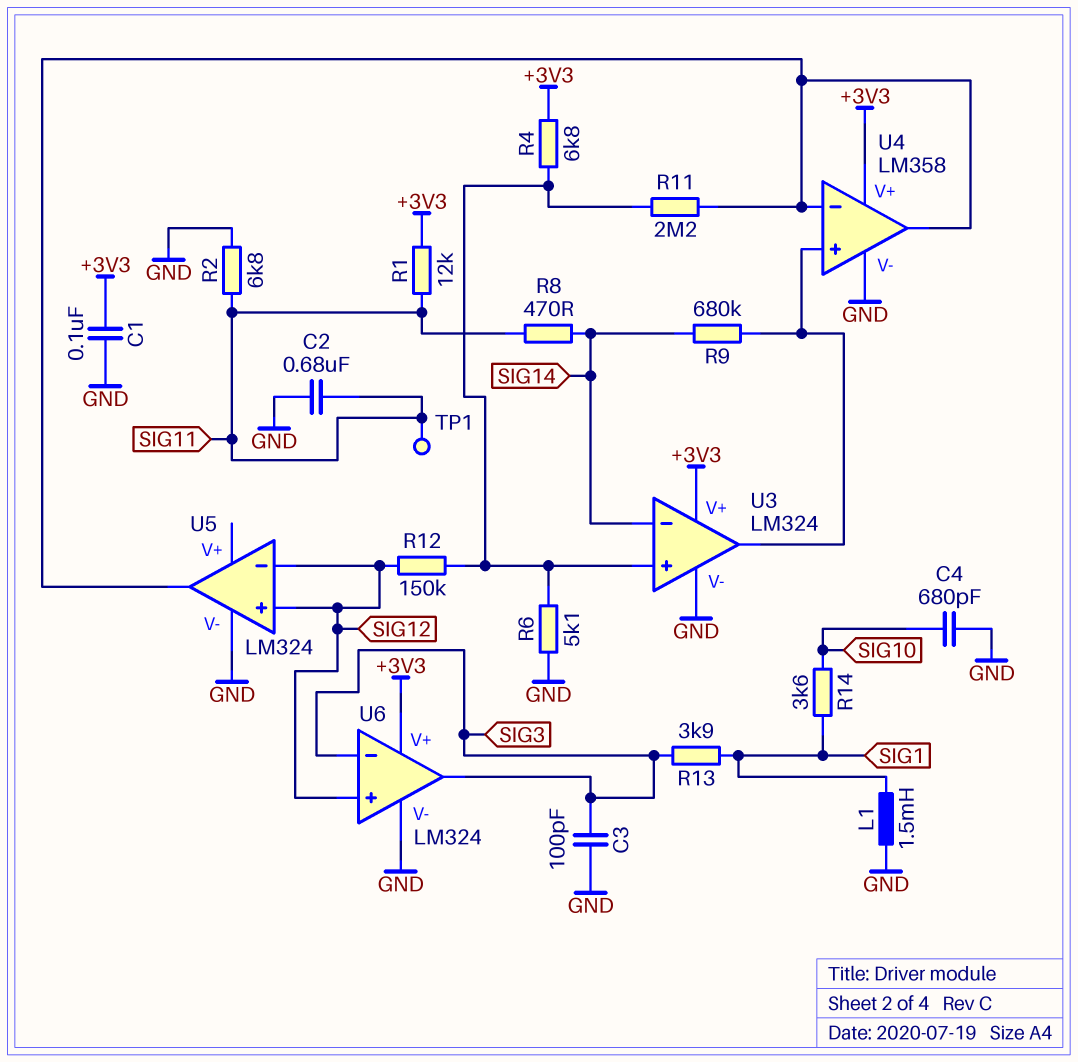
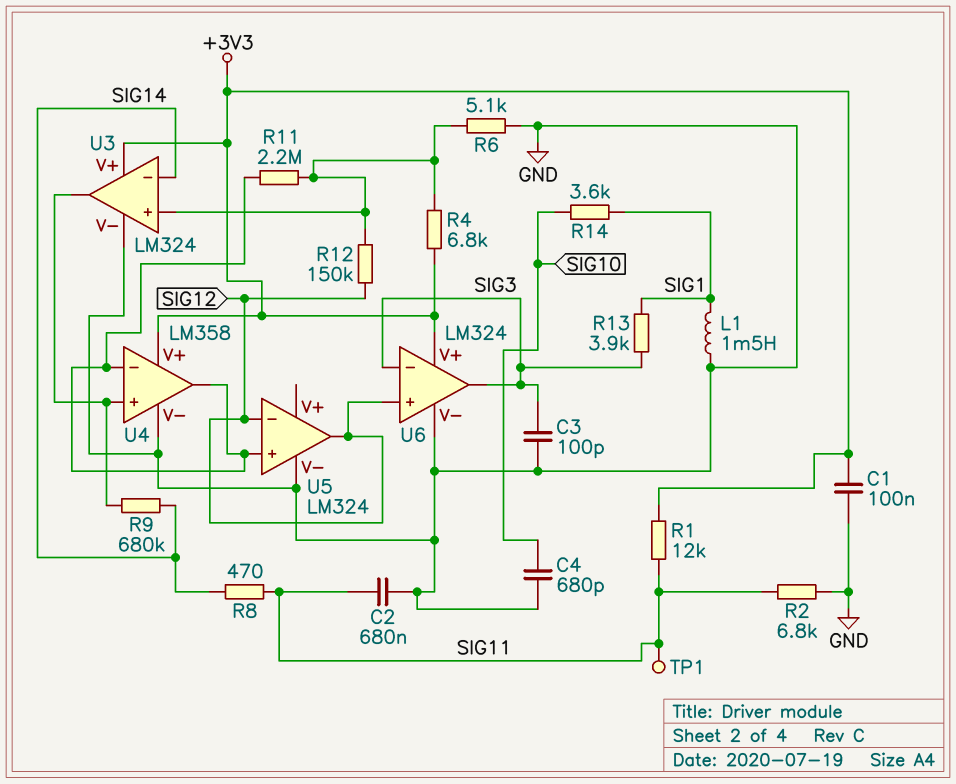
U5 pin in+: SIG12 -> U4/in-
U5 pin out: U4/in- -> SIG12

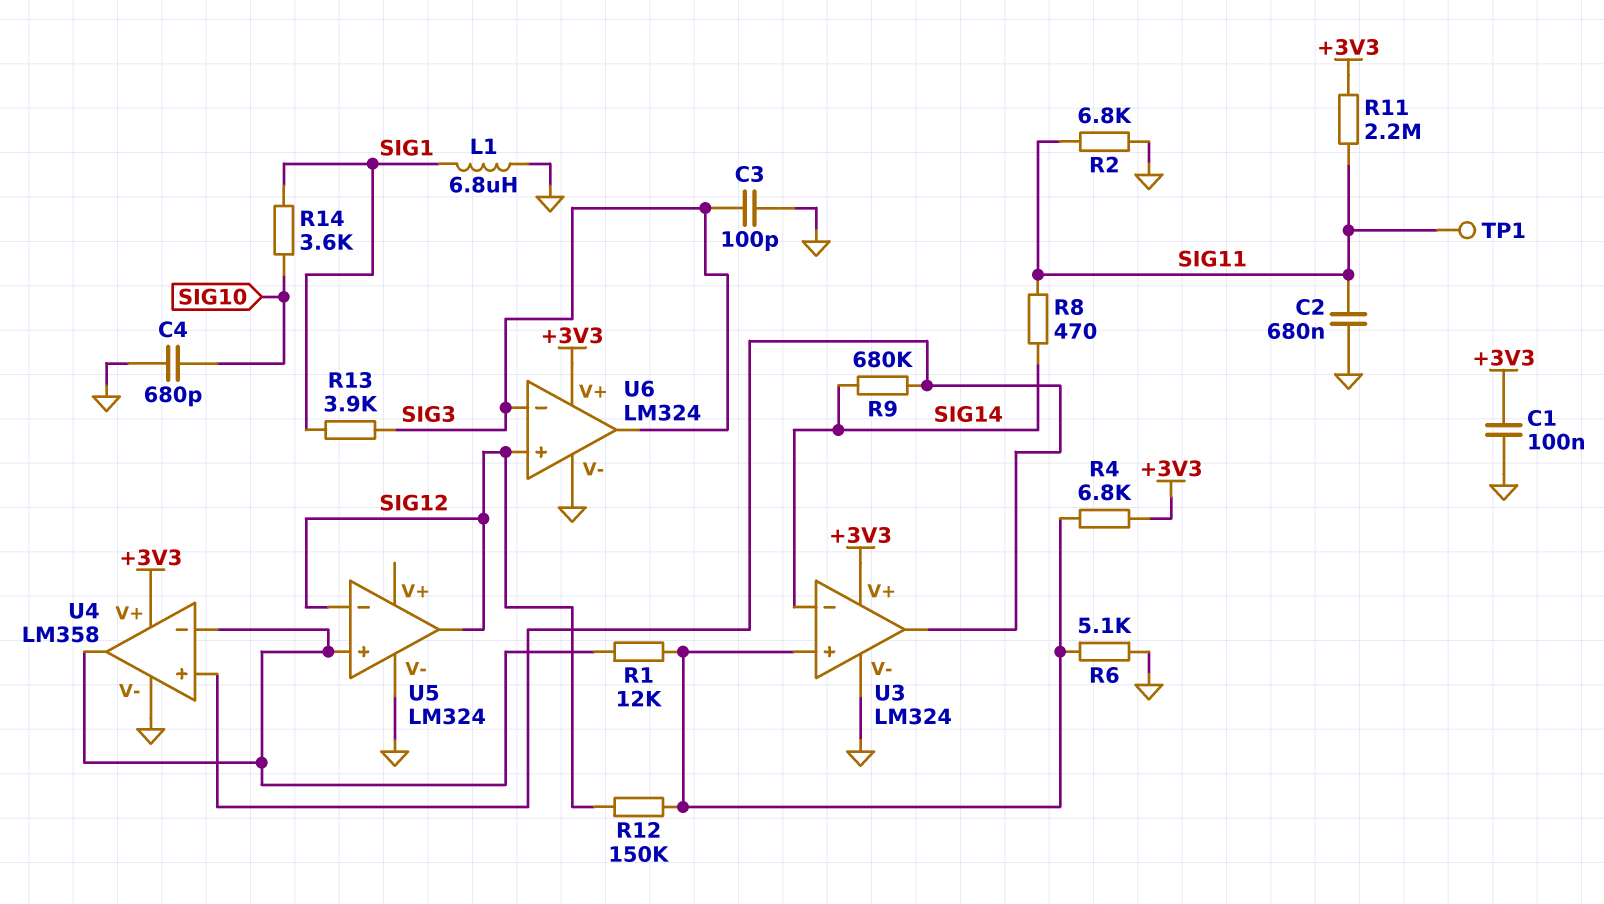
L1: 1.5mH (GND, SIG1) -> 6.8uH (GND, SIG1)
R1: 12k (+3V3, SIG11) -> 12k (U3/in+, U4/in-)
R11: 2.2M (U3/in+, U4/in-) -> 2.2M (+3V3, SIG11)

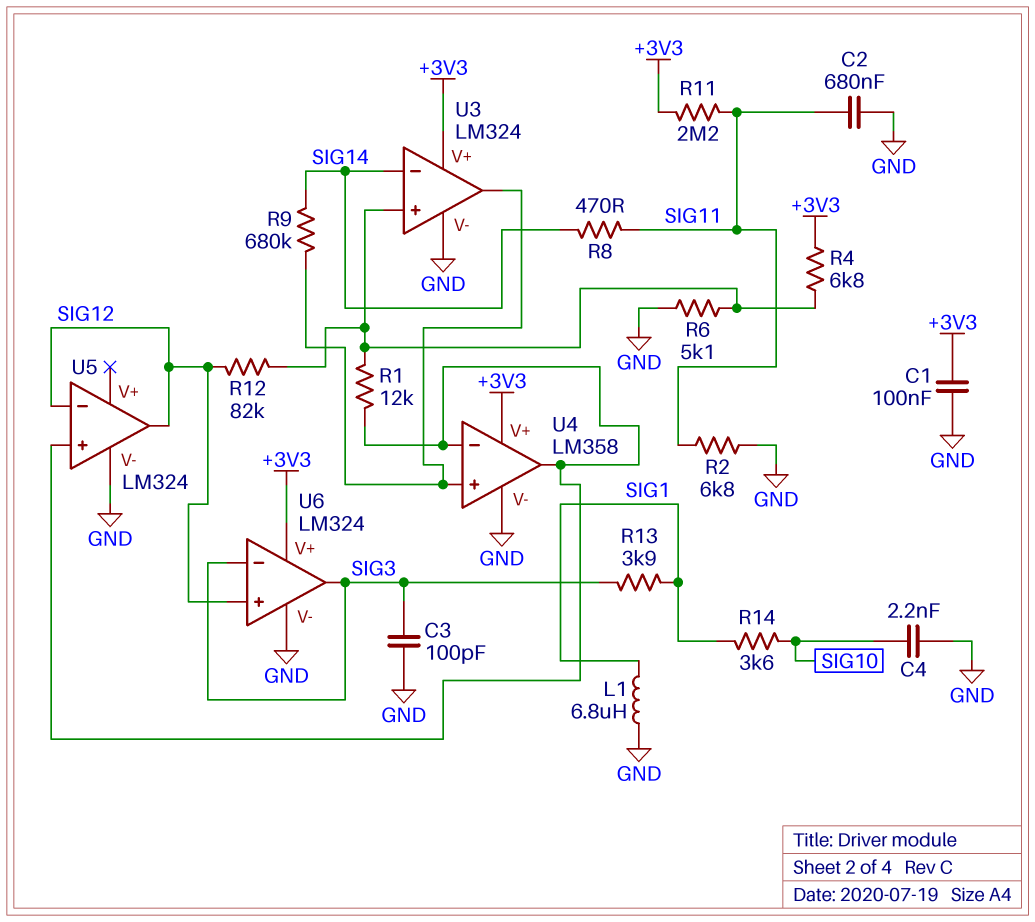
C4: 680pF (GND, SIG10) -> 2.2nF (GND, SIG10)
R12: 150k (SIG12, U3/in+) -> 82k (SIG12, U3/in+)
TP1: test point (SIG11) -> none

